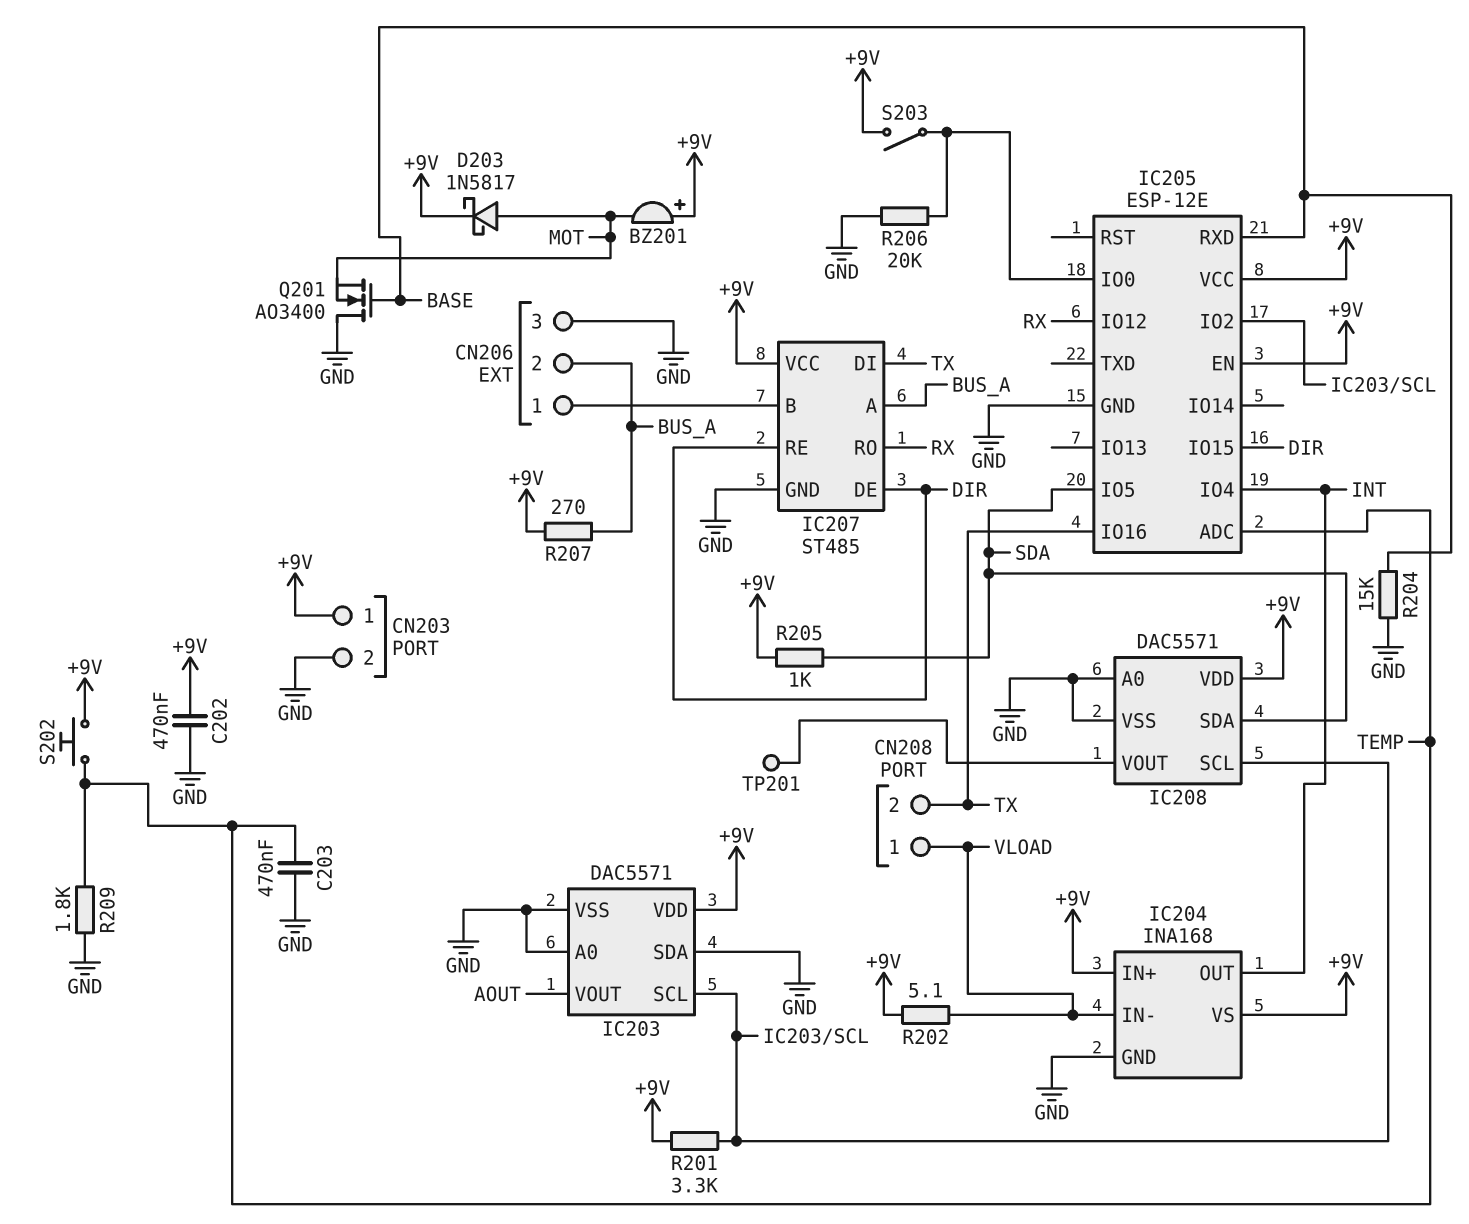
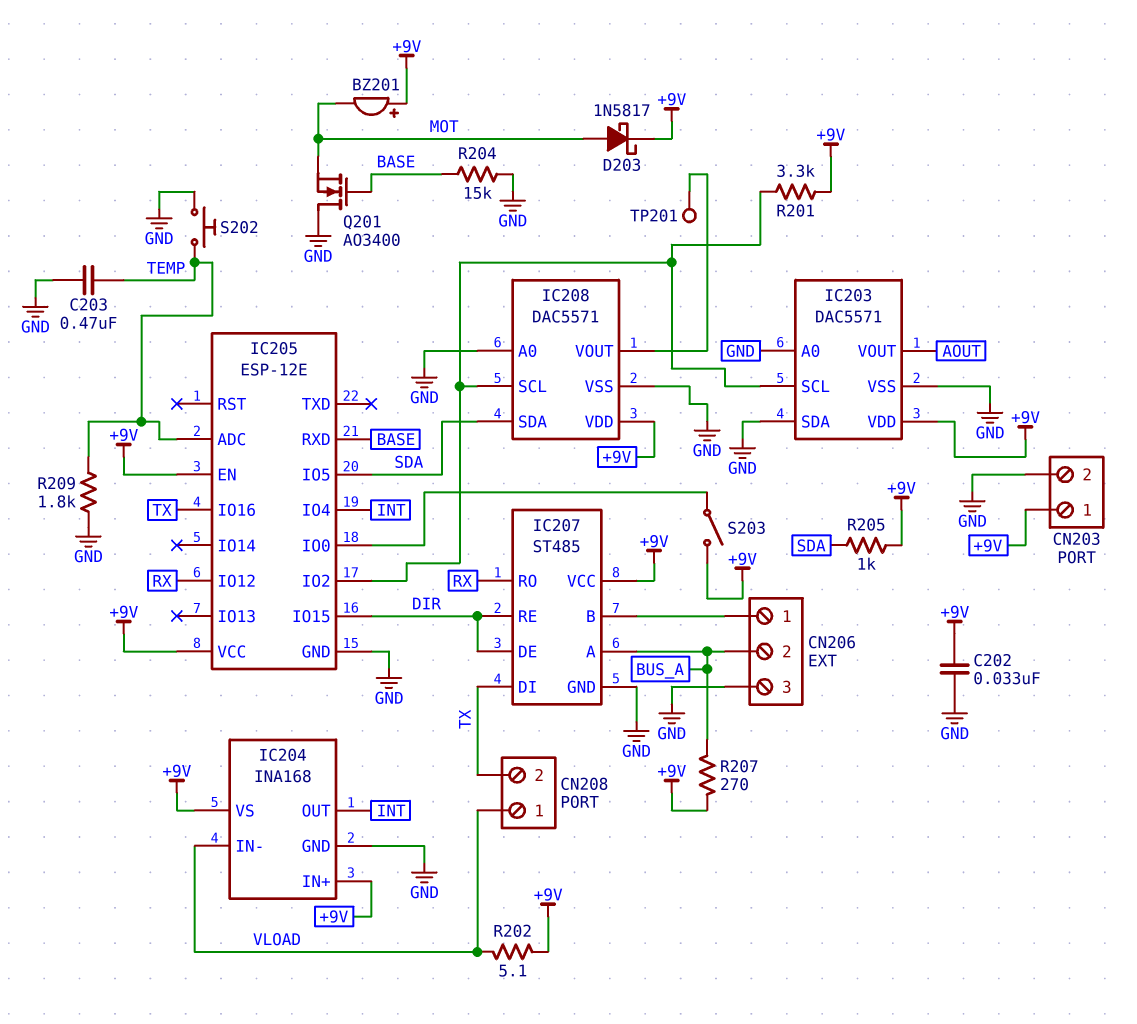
C202: 470nF (+9V, GND) -> 33nF (+9V, GND)
R206: 20k (GND, IC205/IO0) -> none
S202: button (+9V, TEMP) -> button (GND, TEMP)

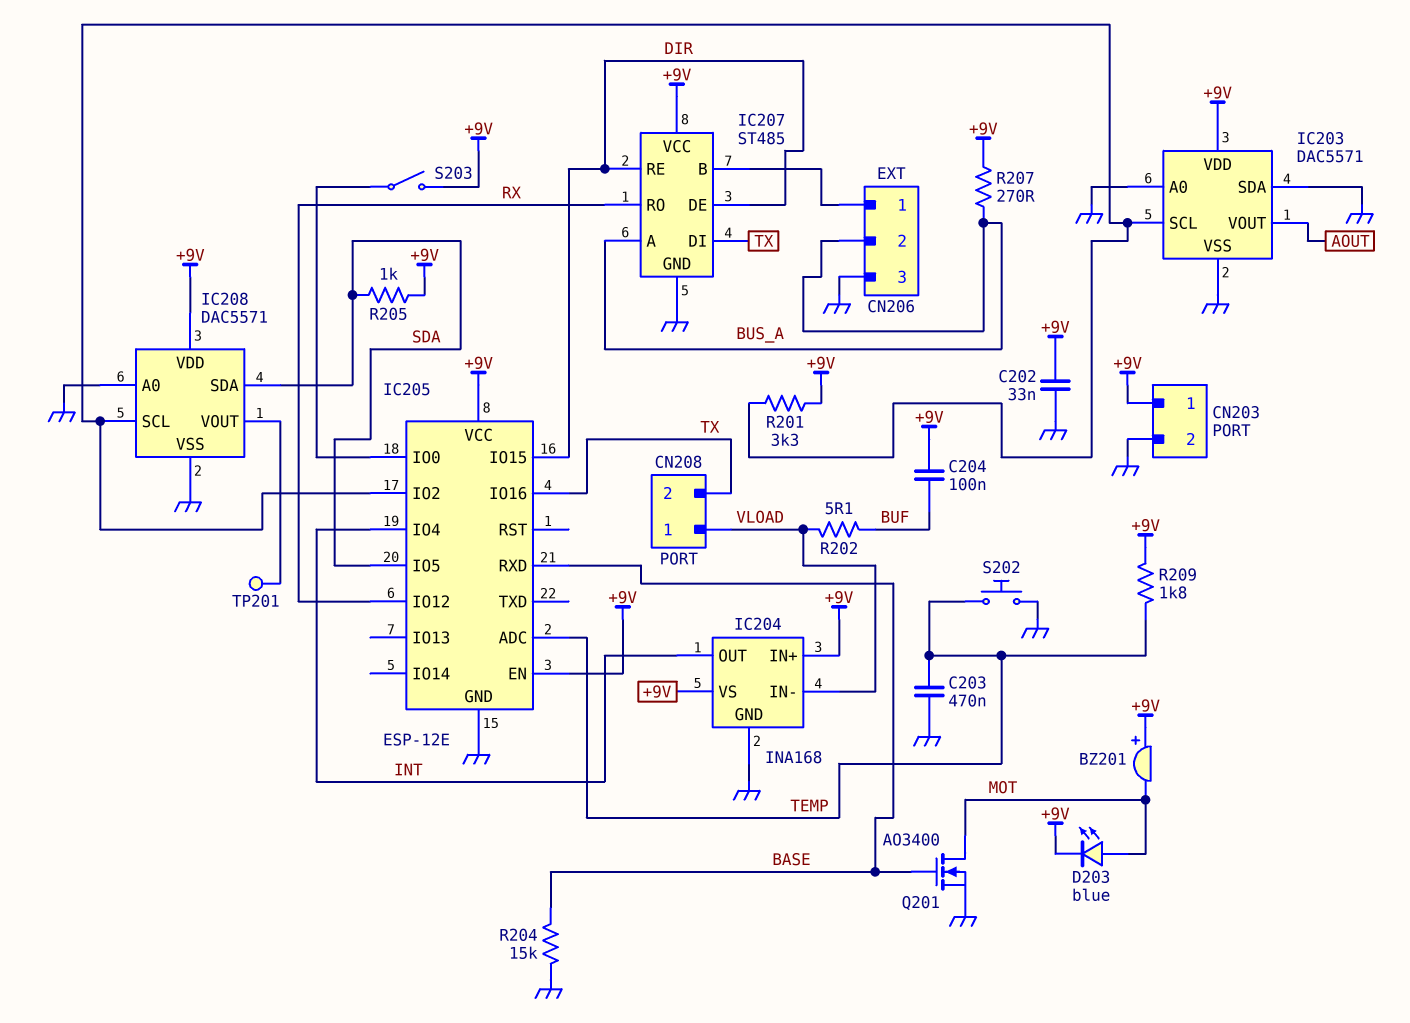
C204: none -> 100nF (+9V, BUF)
D203: schottky 1N5817 (A MOT, K +9V) -> LED blue (A MOT, K +9V)
Q201: NMOS AO3400 (G BASE, D GND, S MOT) -> NMOS AO3400 (G BASE, D MOT, S GND)
R202: 5.1 (+9V, VLOAD) -> 5.1 (BUF, VLOAD)
R209: 1.8k (GND, TEMP) -> 1.8k (+9V, TEMP)

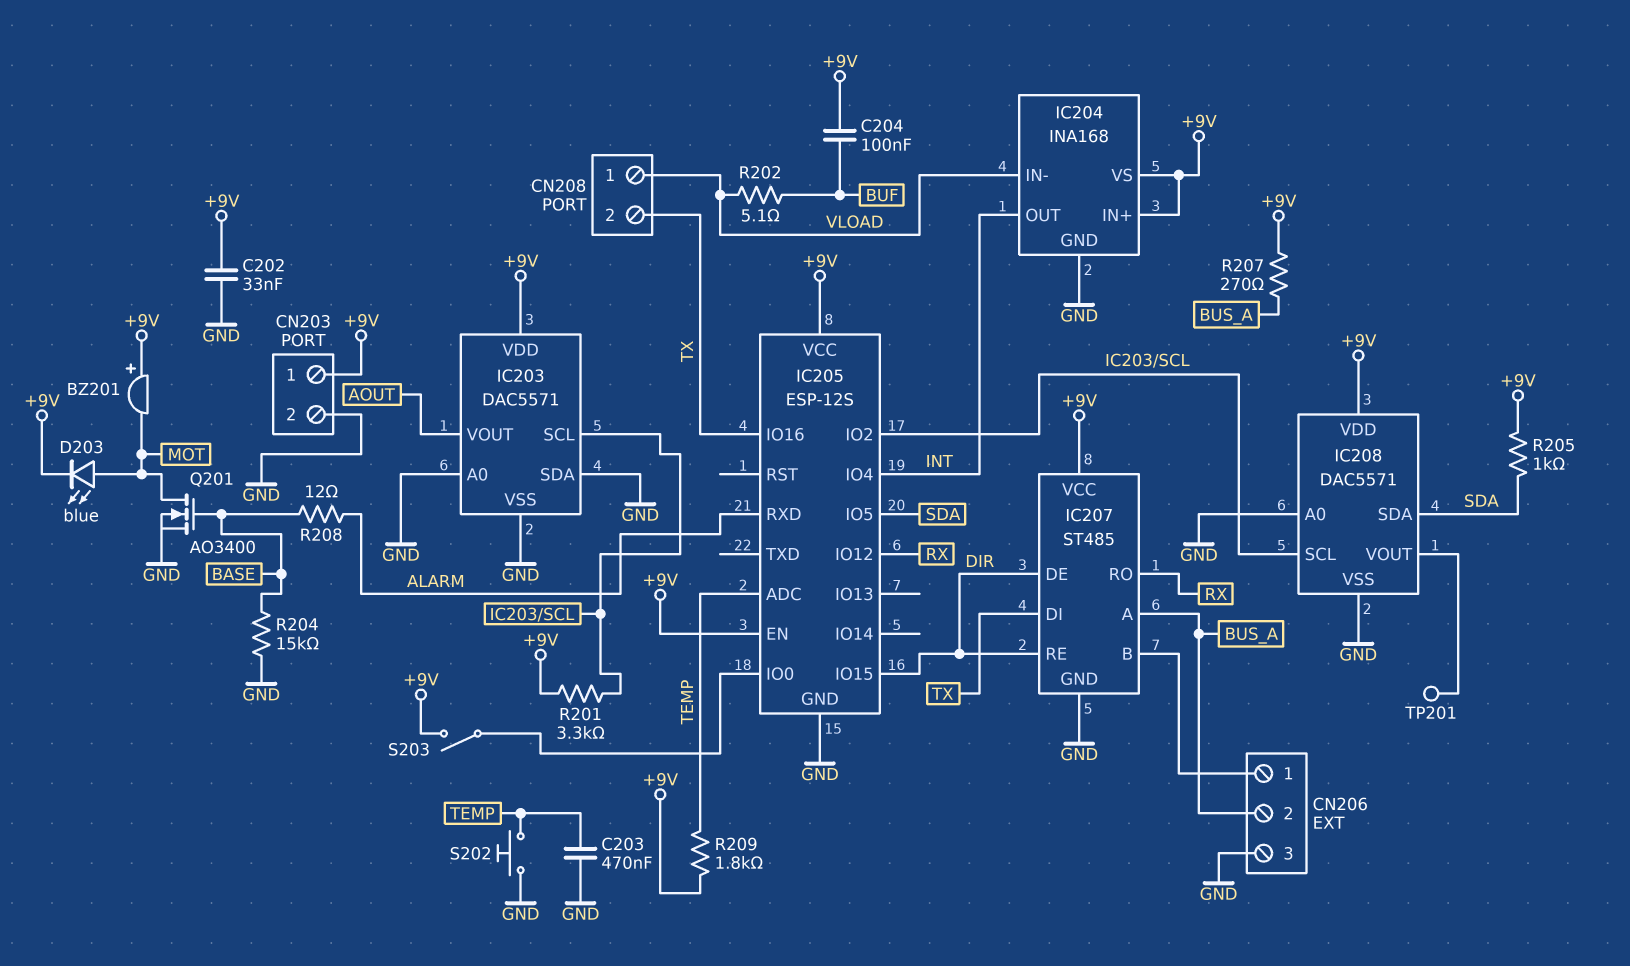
IC205: ESP-12E -> ESP-12S
IC205 pin RXD: BASE -> ALARM
R208: none -> 12 (ALARM, BASE)

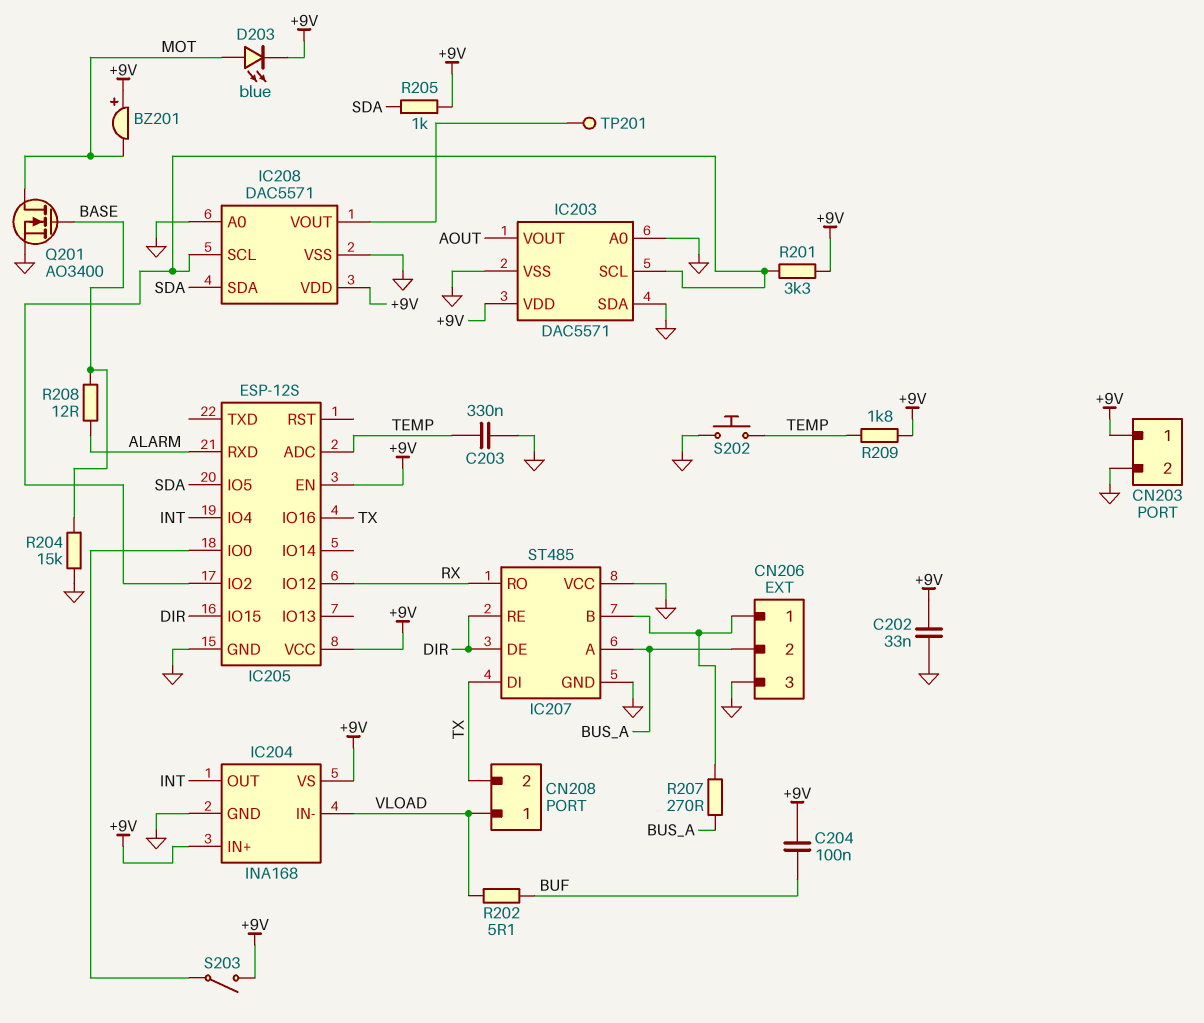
C203: 470nF (GND, TEMP) -> 330nF (GND, TEMP)
IC207 pin VCC: +9V -> GND
R207: 270 (+9V, BUS_A) -> 270 (BUS_A, CN206/1)

